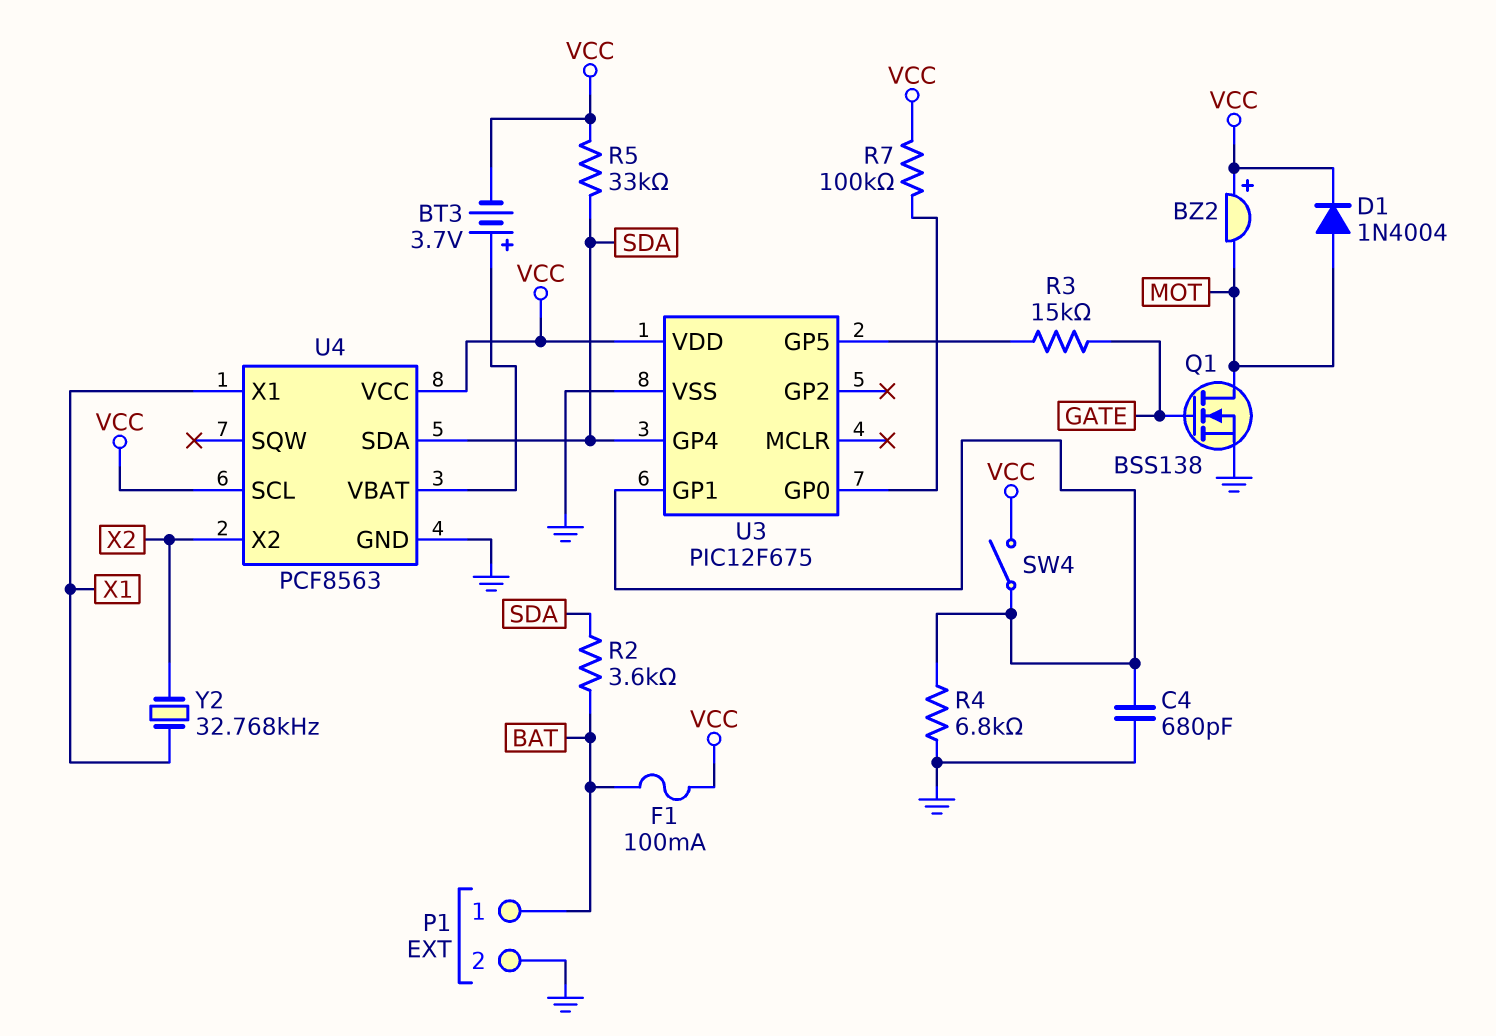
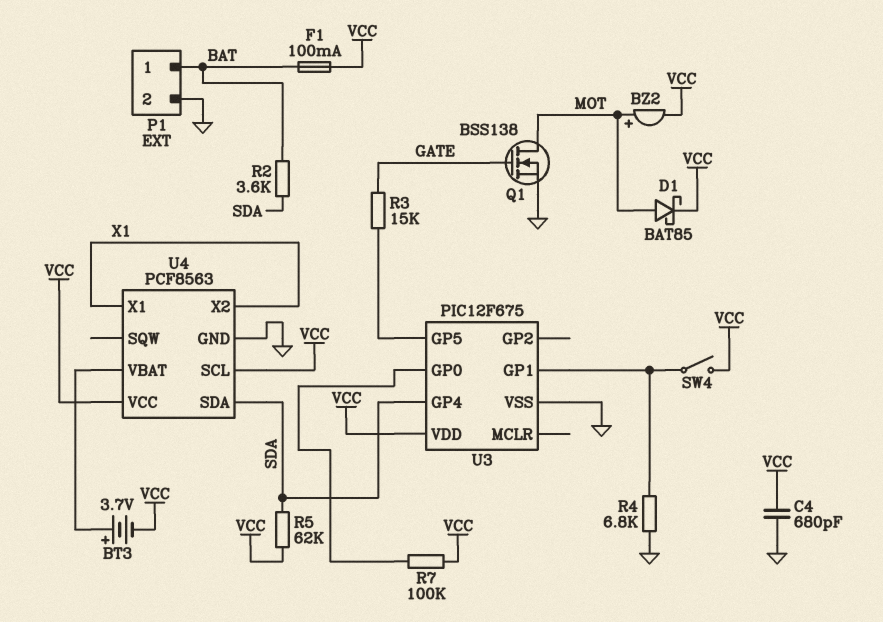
BZ2: buzzer (plus VCC, minus MOT) -> buzzer (plus MOT, minus VCC)
C4: 680pF (GND, U3/GP1) -> 680pF (GND, VCC)
D1: diode 1N4004 (A MOT, K VCC) -> schottky BAT85 (A MOT, K VCC)
R5: 33k (SDA, VCC) -> 62k (SDA, VCC)
U4 pin X2: X2 -> X1
Y2: 32.768kHz (X1, X2) -> none

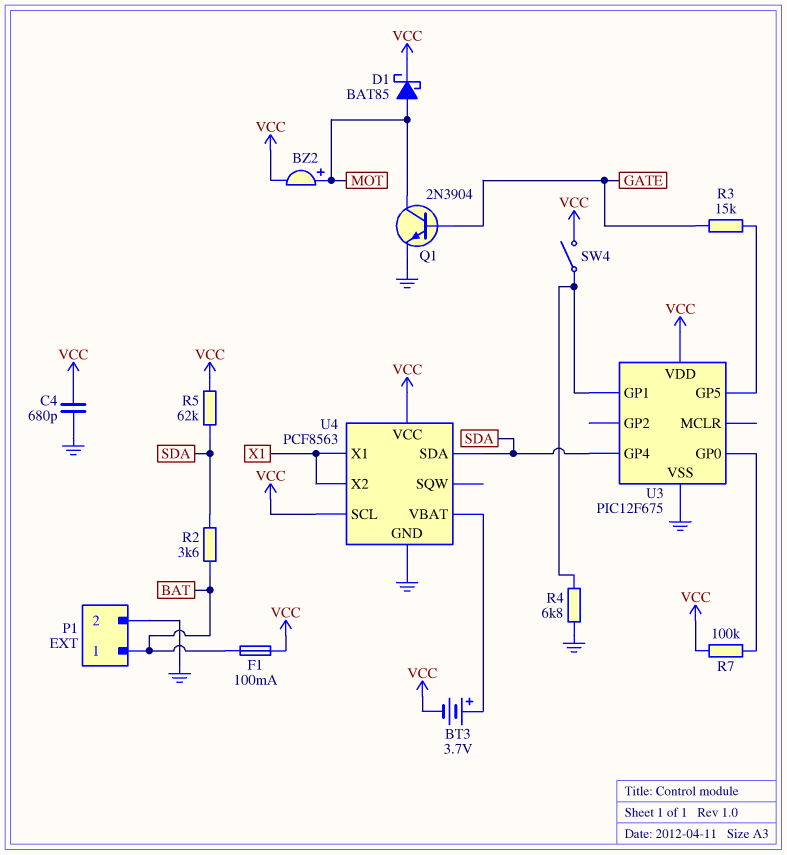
Q1: NMOS BSS138 (G GATE, D MOT, S GND) -> NPN 2N3904 (B GATE, C MOT, E GND)

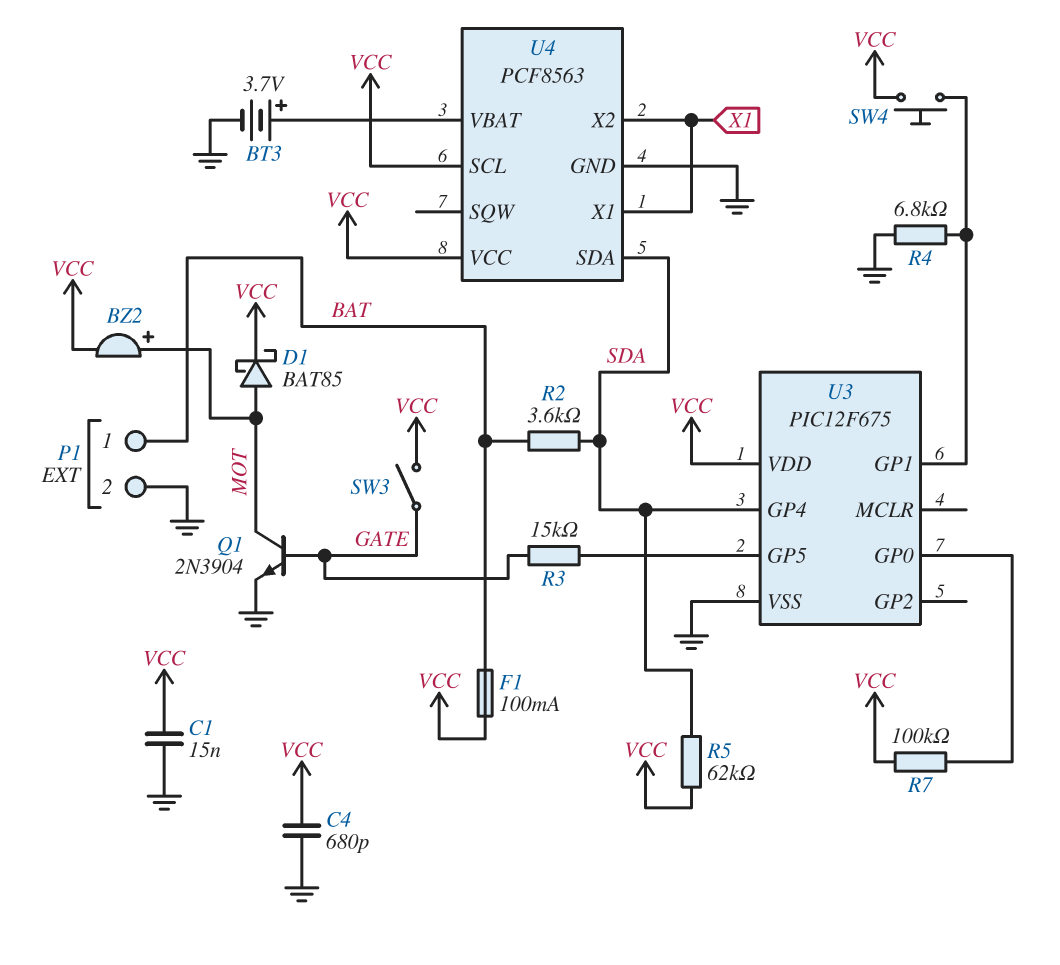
BT3: 3.7V (plus U4/VBAT, minus VCC) -> 3.7V (plus U4/VBAT, minus GND)
C1: none -> 15nF (GND, VCC)
SW3: none -> switch (GATE, VCC)
SW4: switch (U3/GP1, VCC) -> button (U3/GP1, VCC)

